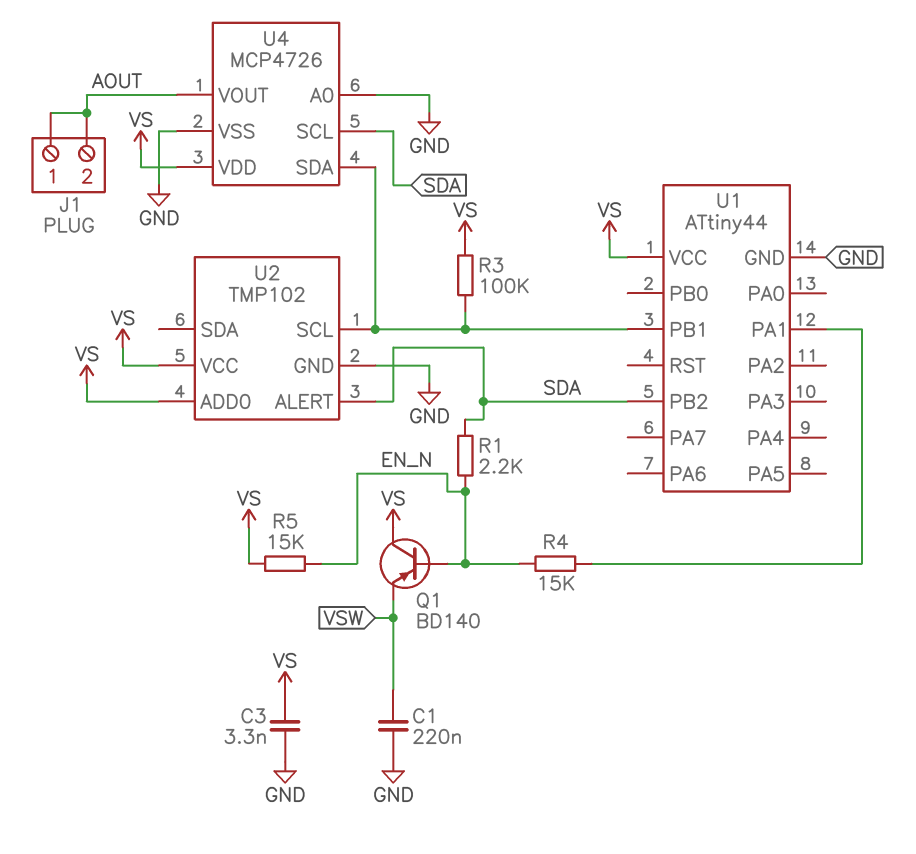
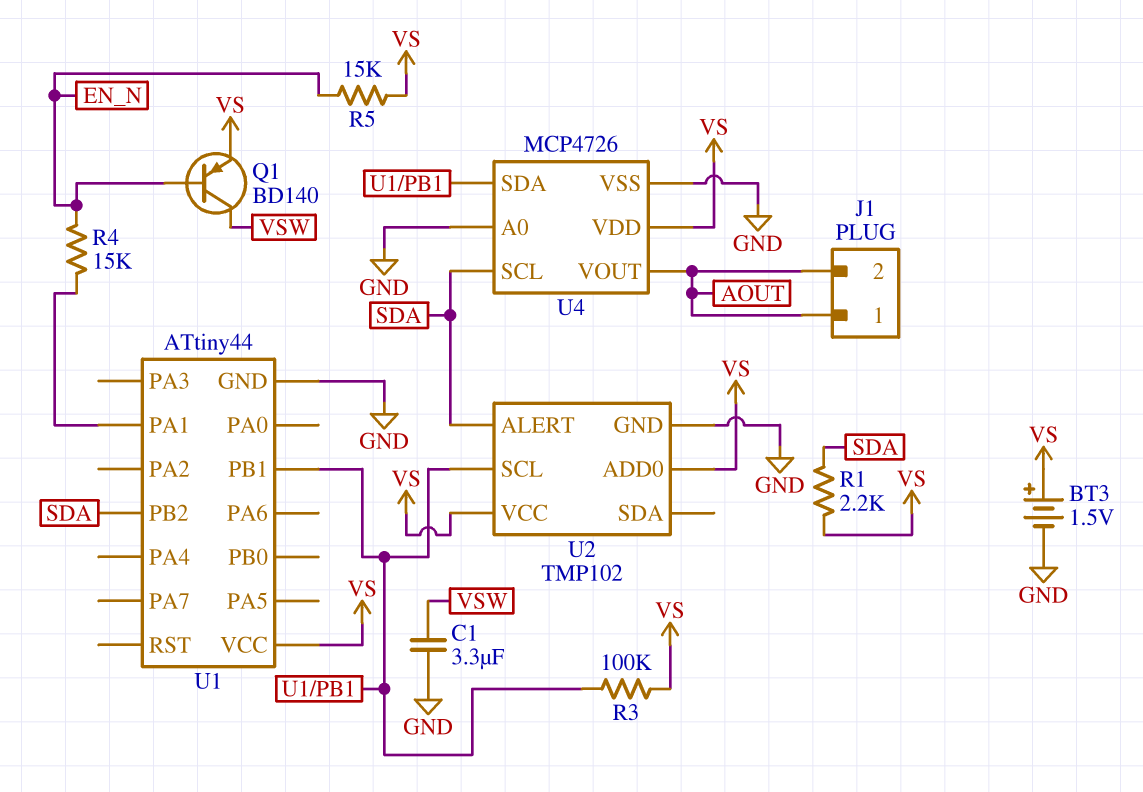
BT3: none -> 1.5V (plus VS, minus GND)
C1: 220nF (GND, VSW) -> 3.3uF (GND, VSW)
C3: 3.3nF (GND, VS) -> none
Q1: PNP BD140 (B EN_N, C VS, E VSW) -> PNP BD140 (B EN_N, C VSW, E VS)
R1: 2.2k (EN_N, SDA) -> 2.2k (SDA, VS)

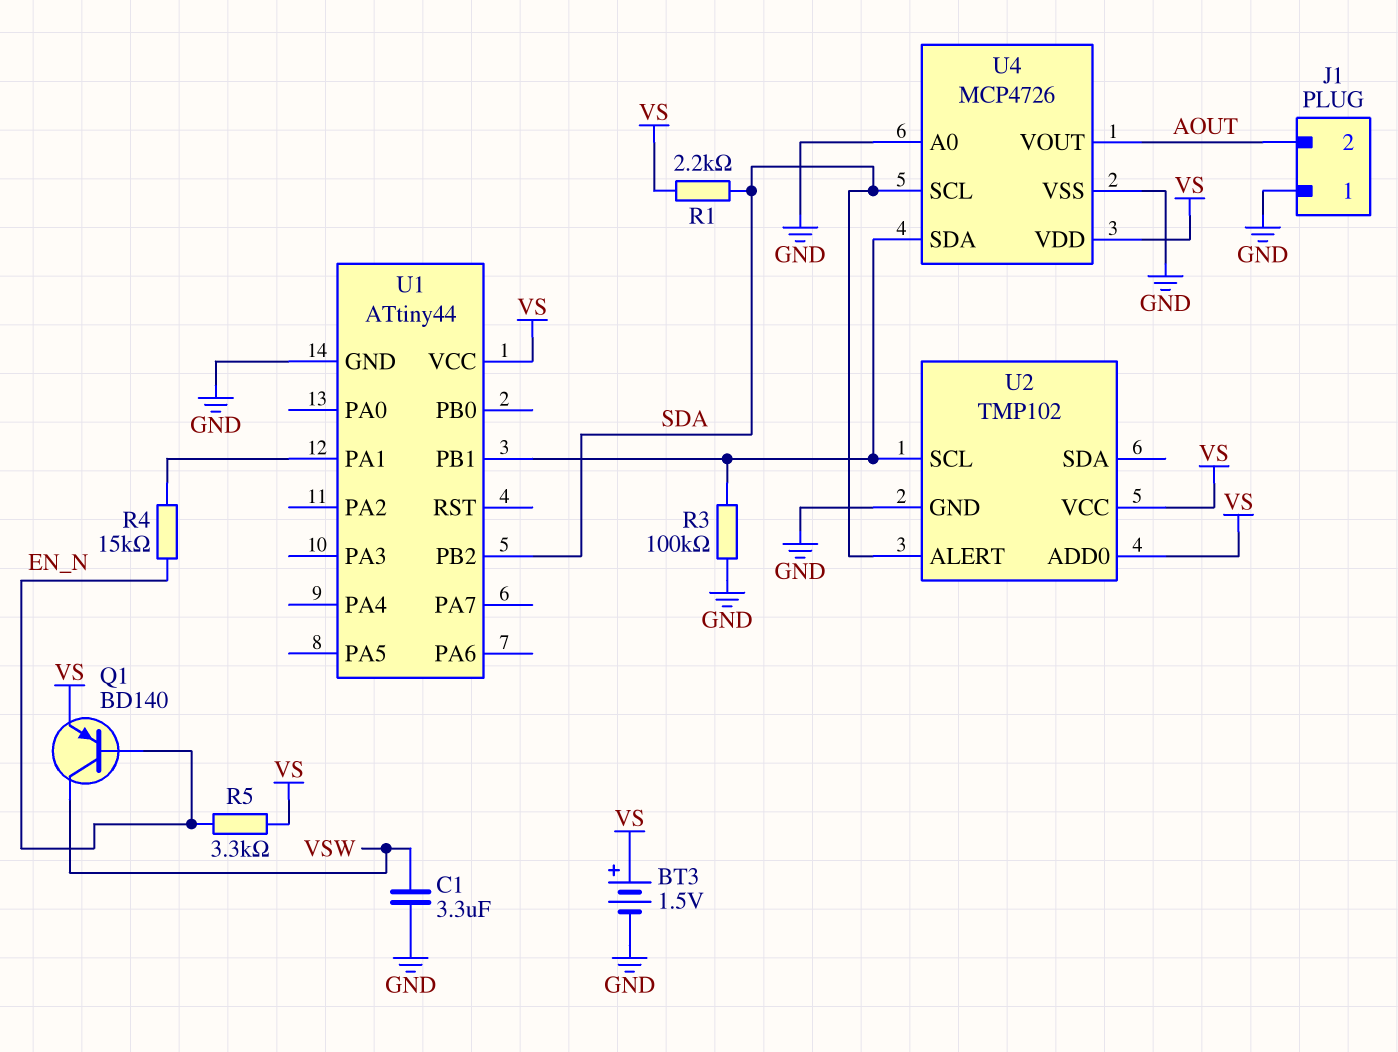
J1 pin 1: AOUT -> GND
R3: 100k (U1/PB1, VS) -> 100k (GND, U1/PB1)
R5: 15k (EN_N, VS) -> 3.3k (EN_N, VS)

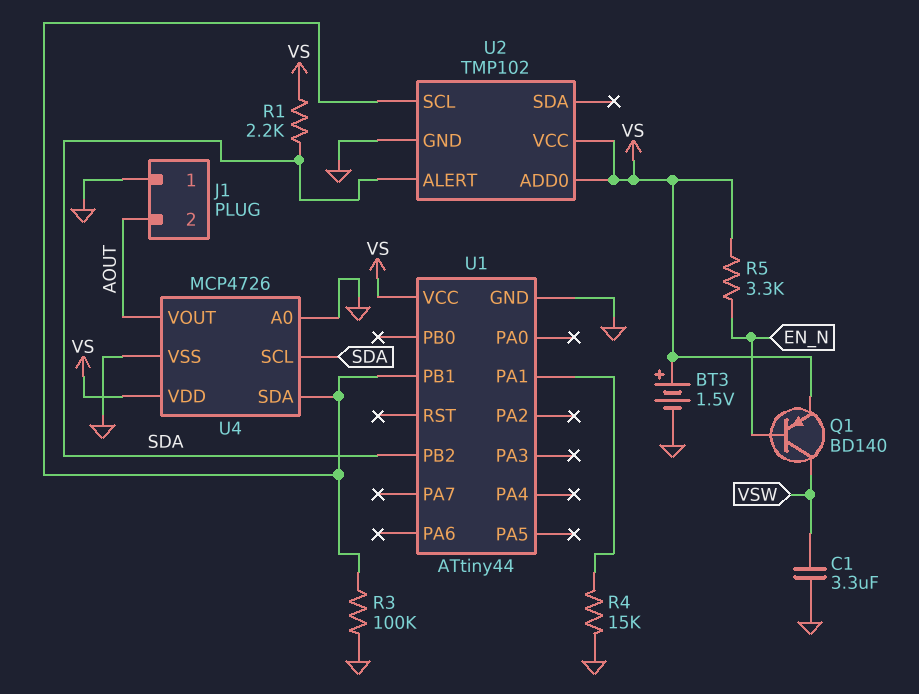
R4: 15k (EN_N, U1/PA1) -> 15k (GND, U1/PA1)

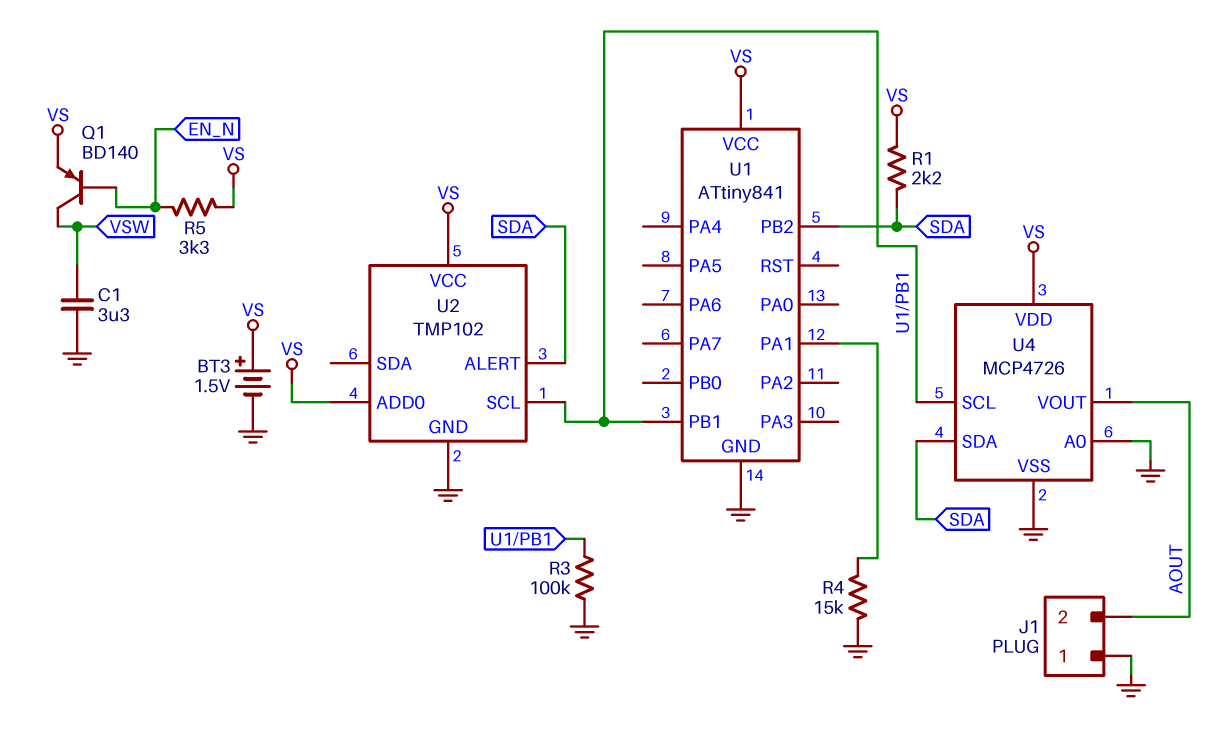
U1: ATtiny44 -> ATtiny841
U4 pin SCL: SDA -> U1/PB1
U4 pin SDA: U1/PB1 -> SDA

